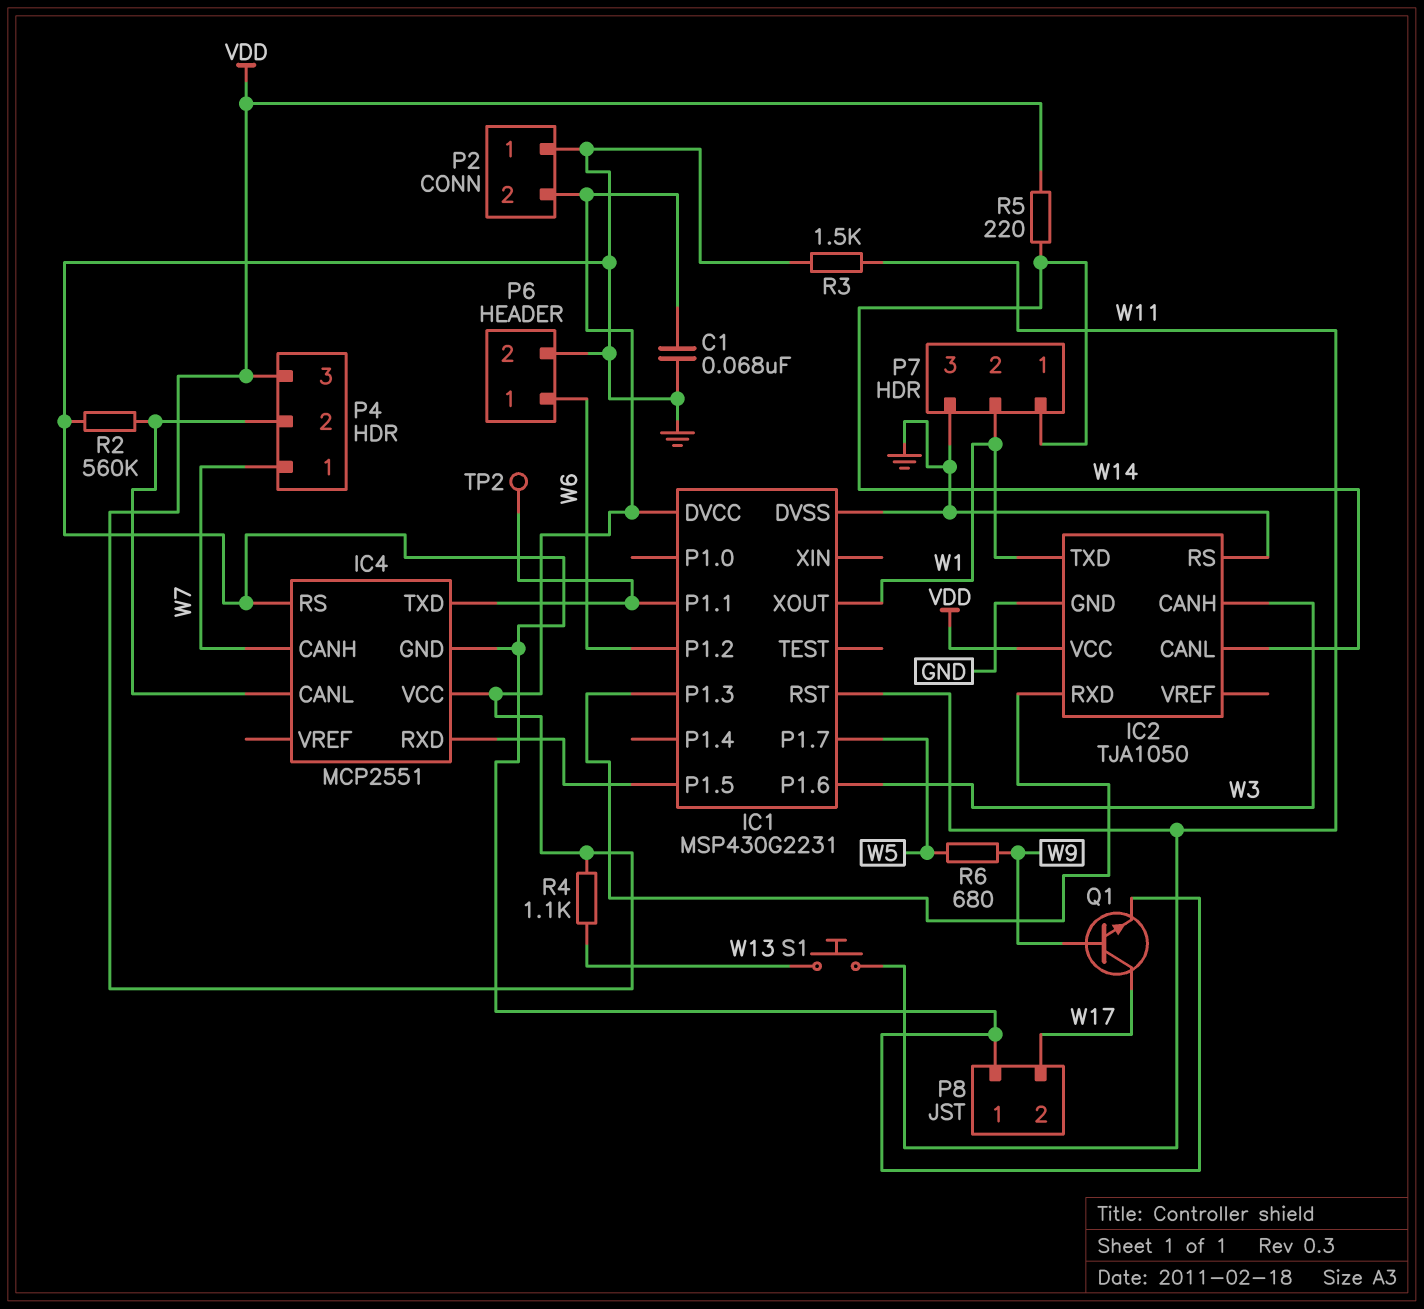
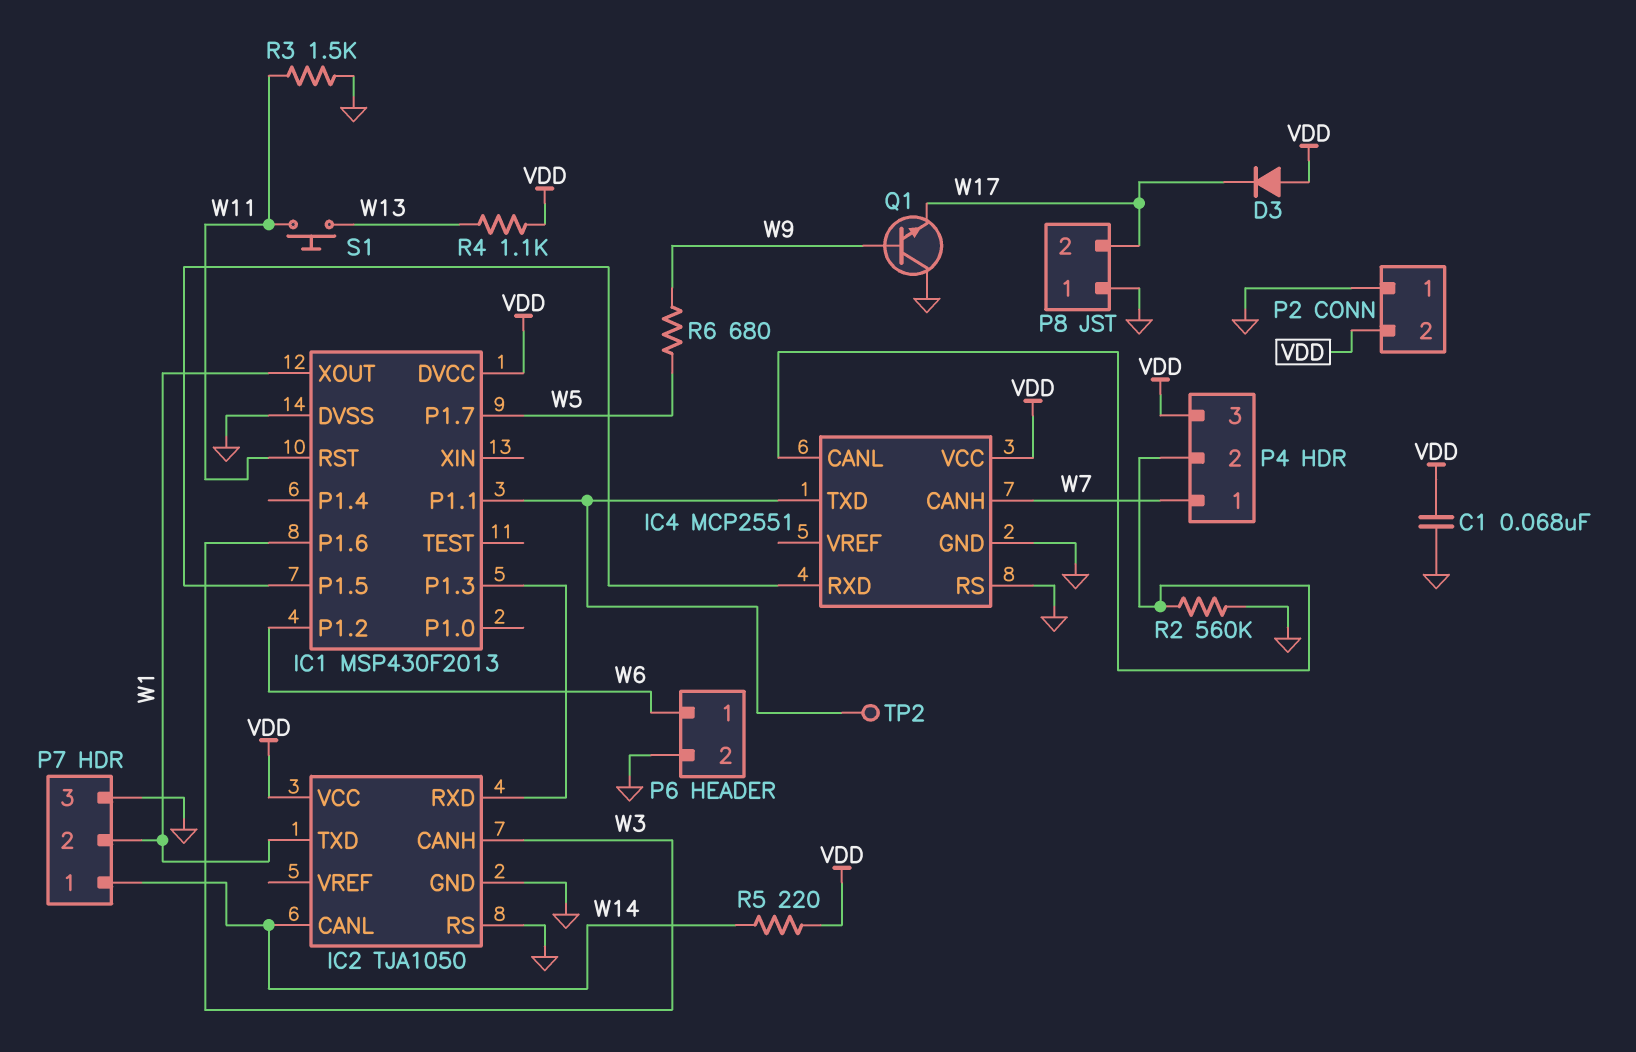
D3: none -> diode (A VDD, K W17)
IC1: MSP430G2231 -> MSP430F2013
Q1: NPN (B W9, C W17, E GND) -> NPN (B W9, C GND, E W17)

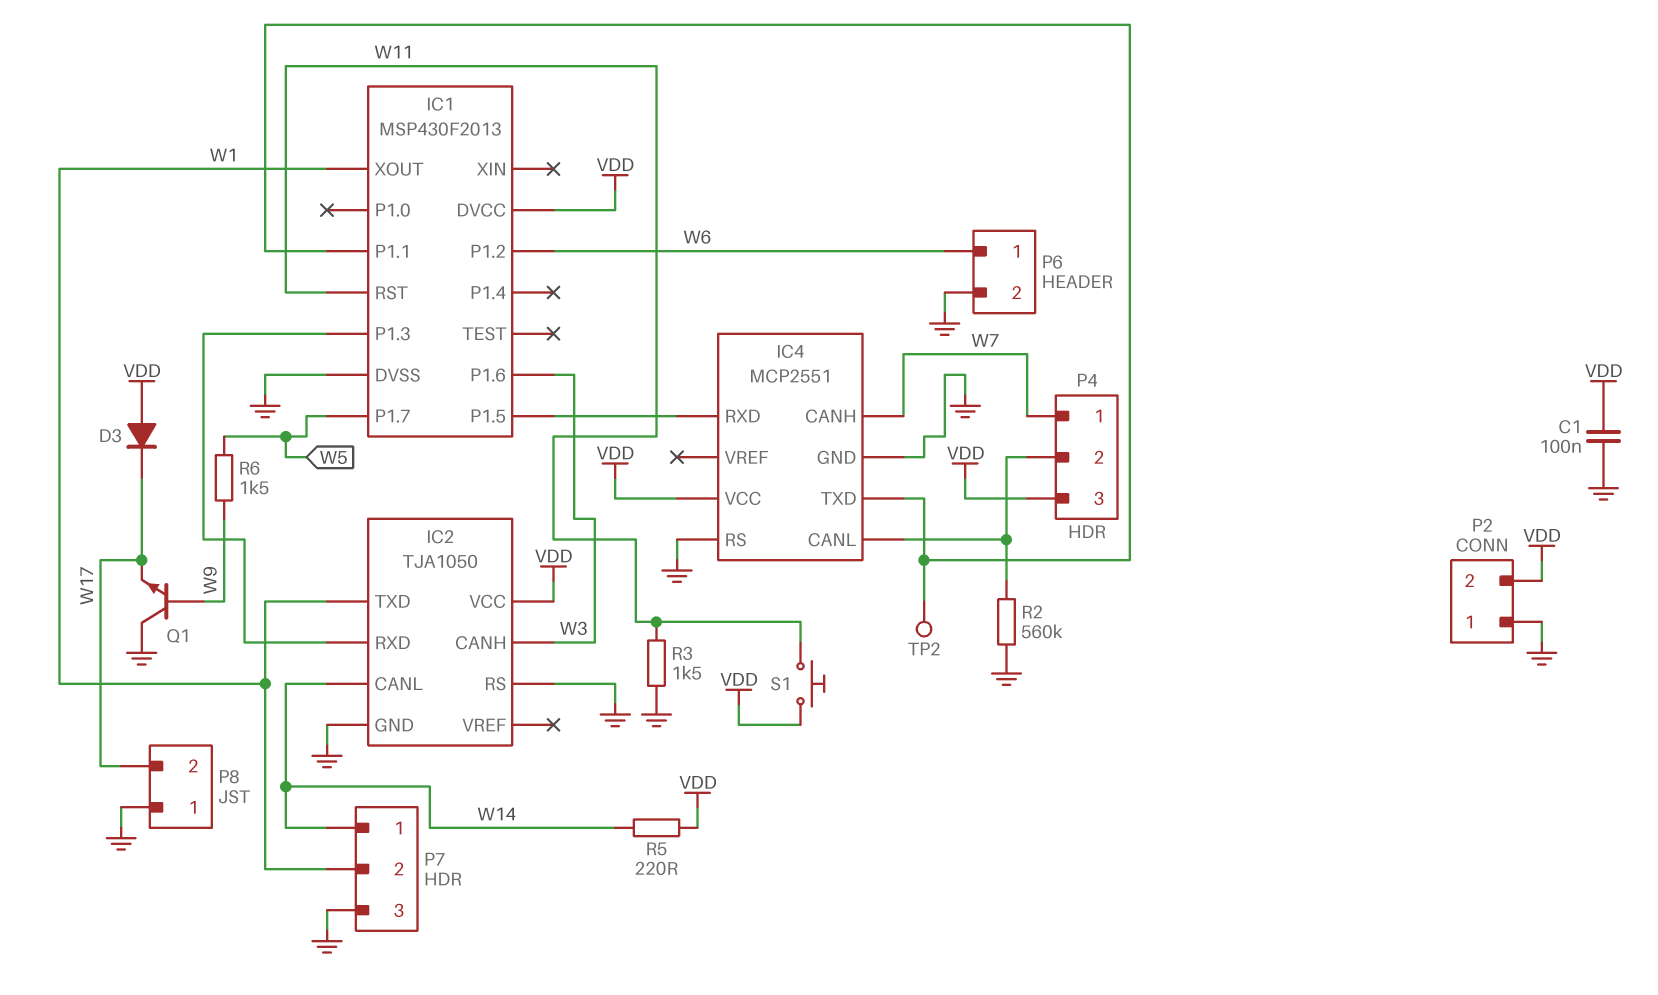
C1: 68nF (GND, VDD) -> 100nF (GND, VDD)
R4: 1.1k (VDD, W13) -> none
R6: 680 (W5, W9) -> 1.5k (W5, W9)
S1: button (W11, W13) -> button (VDD, W11)

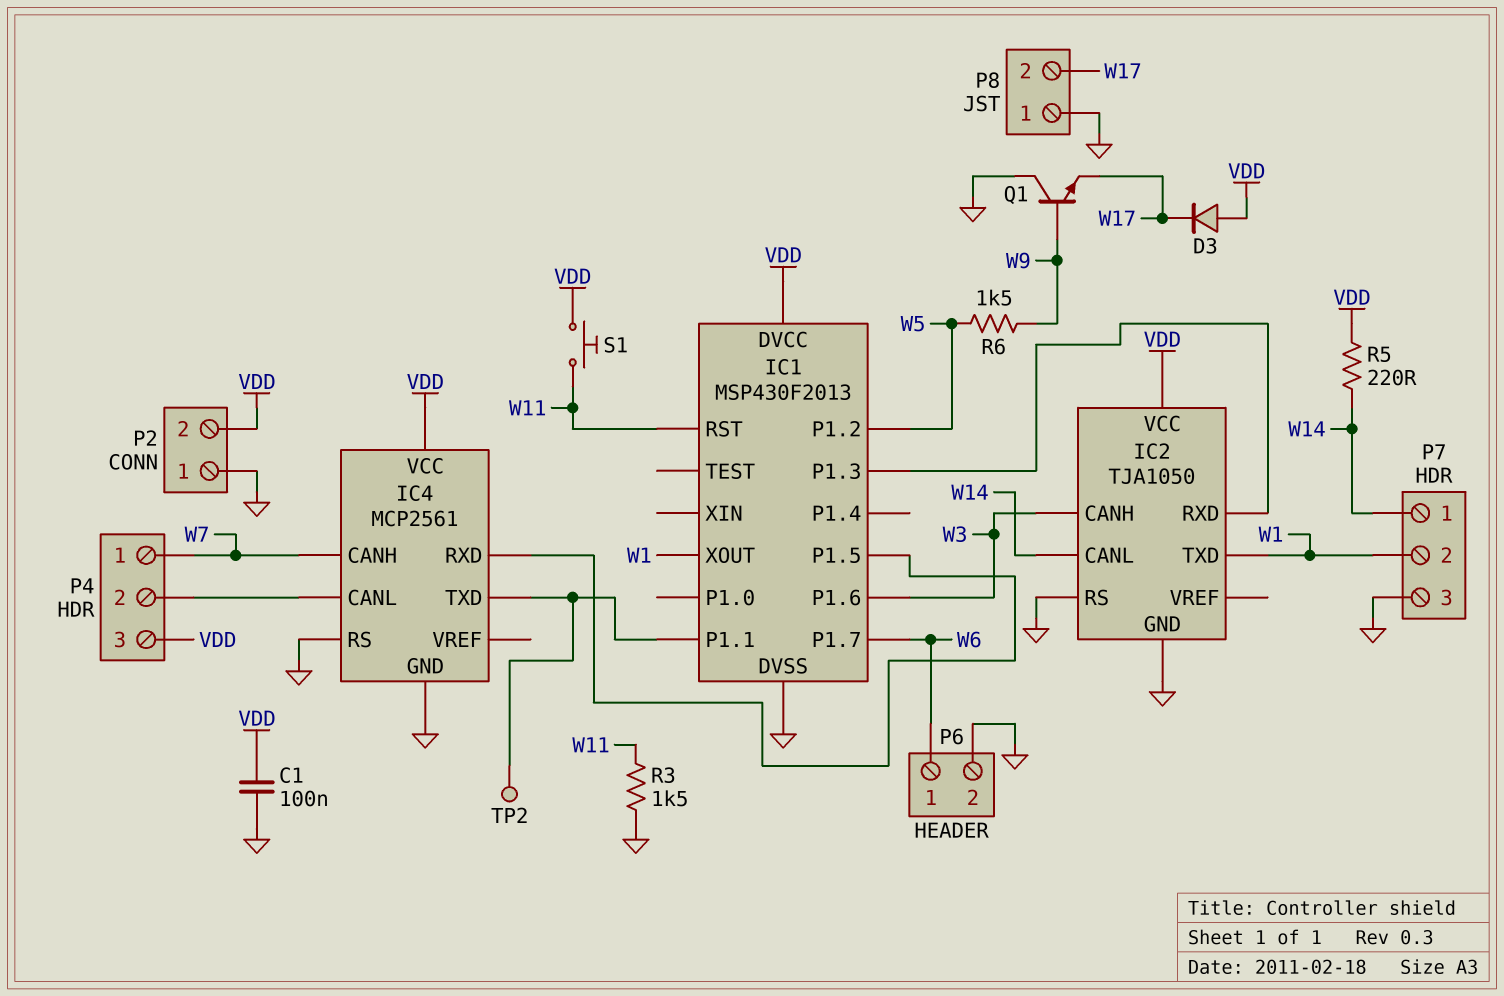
IC1 pin P1.2: W6 -> W5
IC1 pin P1.7: W5 -> W6
IC4: MCP2551 -> MCP2561
R2: 560k (GND, IC4/CANL) -> none

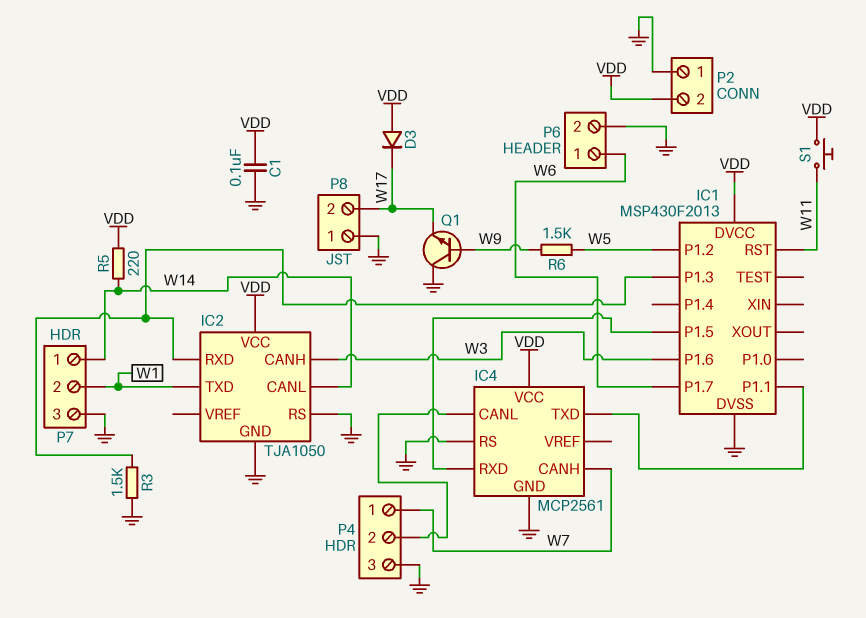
IC1 pin XOUT: W1 -> none
P4 pin 3: VDD -> GND
R3: 1.5k (GND, W11) -> 1.5k (GND, IC1/P1.3)
TP2: test point (IC1/P1.1) -> none

